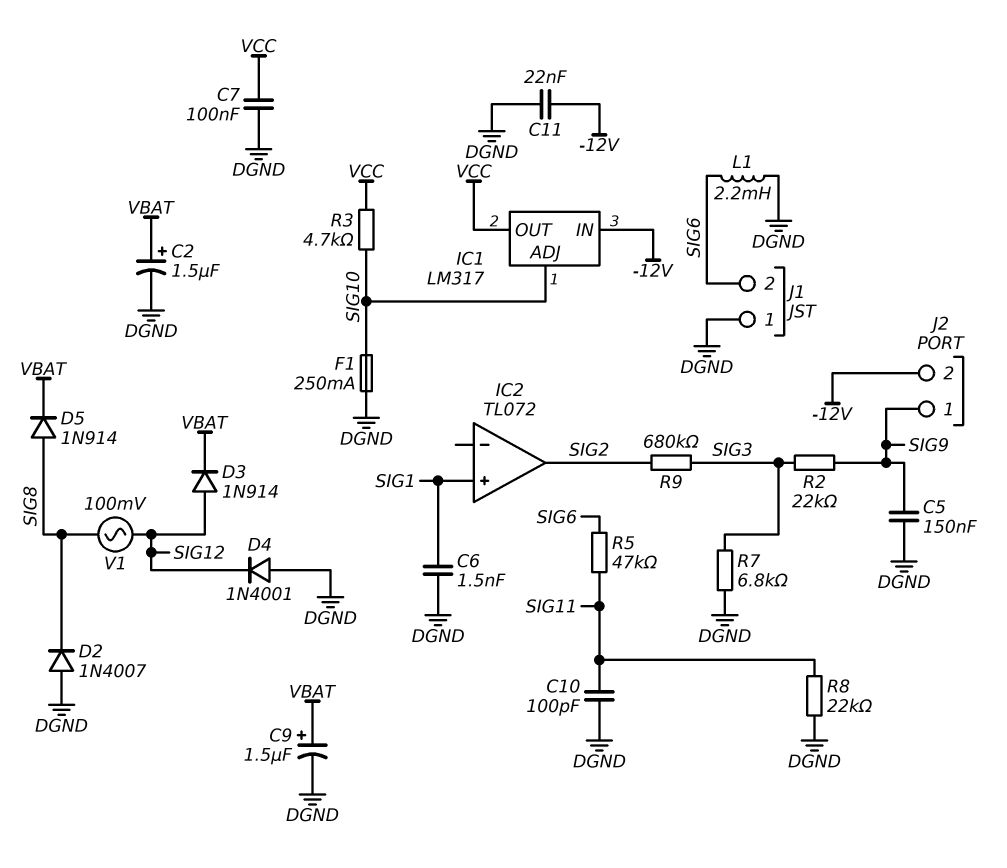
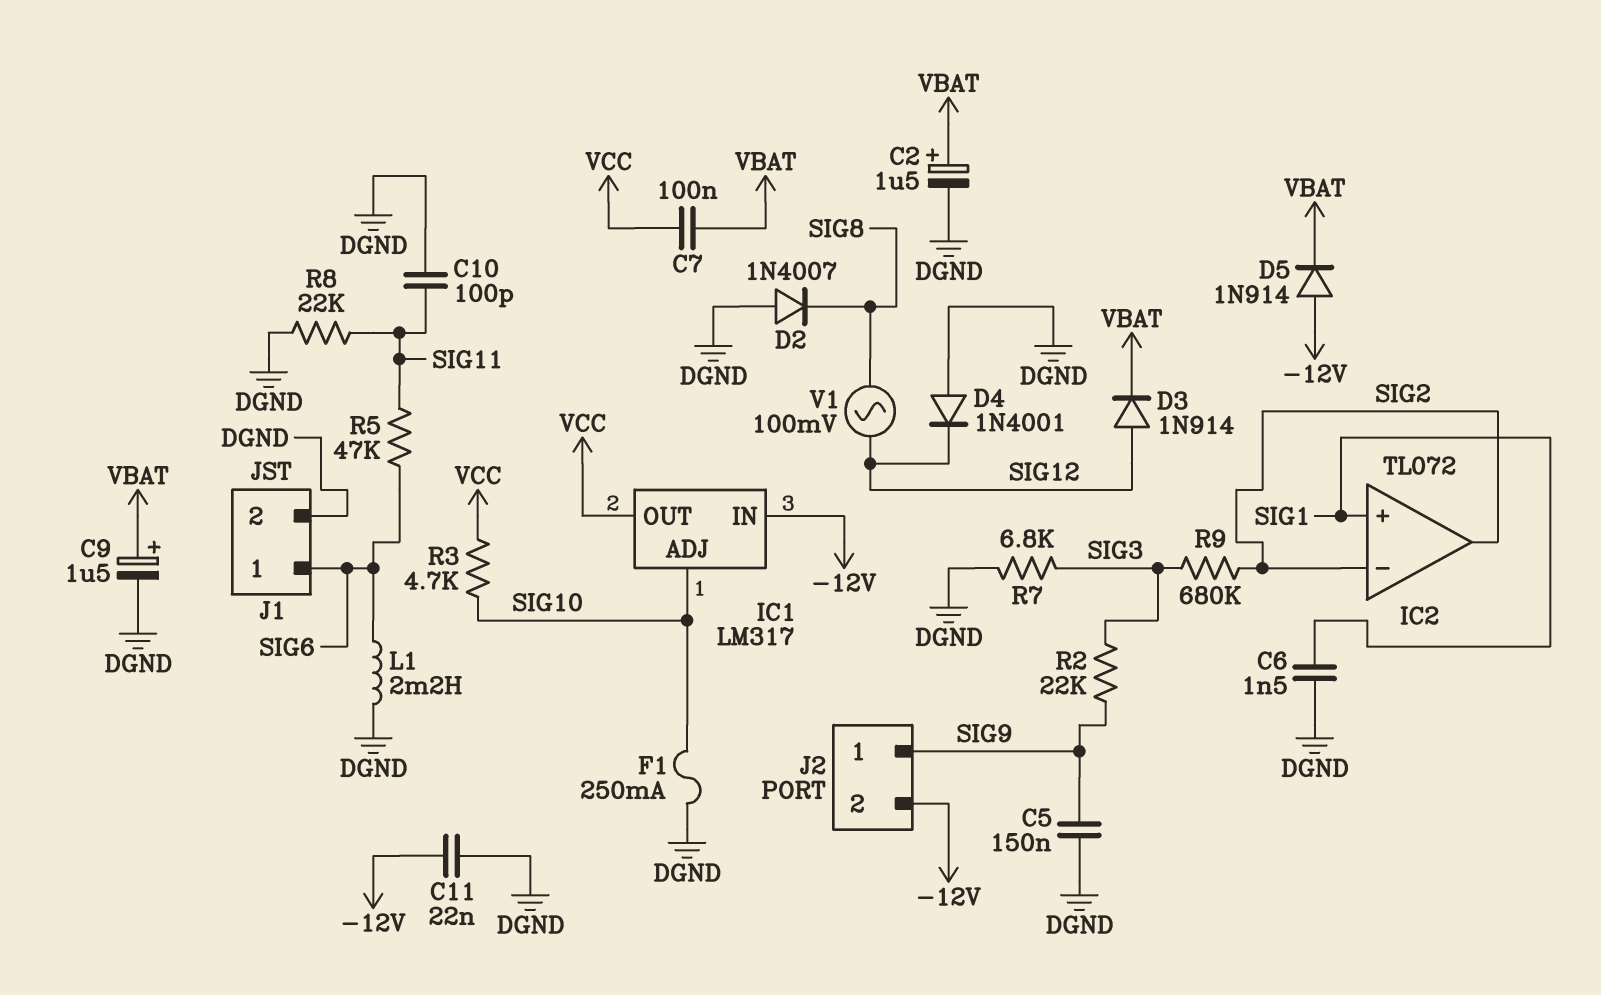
C7: 100nF (DGND, VCC) -> 100nF (VBAT, VCC)
D5: diode 1N914 (A SIG8, K VBAT) -> diode 1N914 (A -12V, K VBAT)
IC2 pin in-: none -> SIG2
J1 pin 1: DGND -> SIG6
J1 pin 2: SIG6 -> DGND

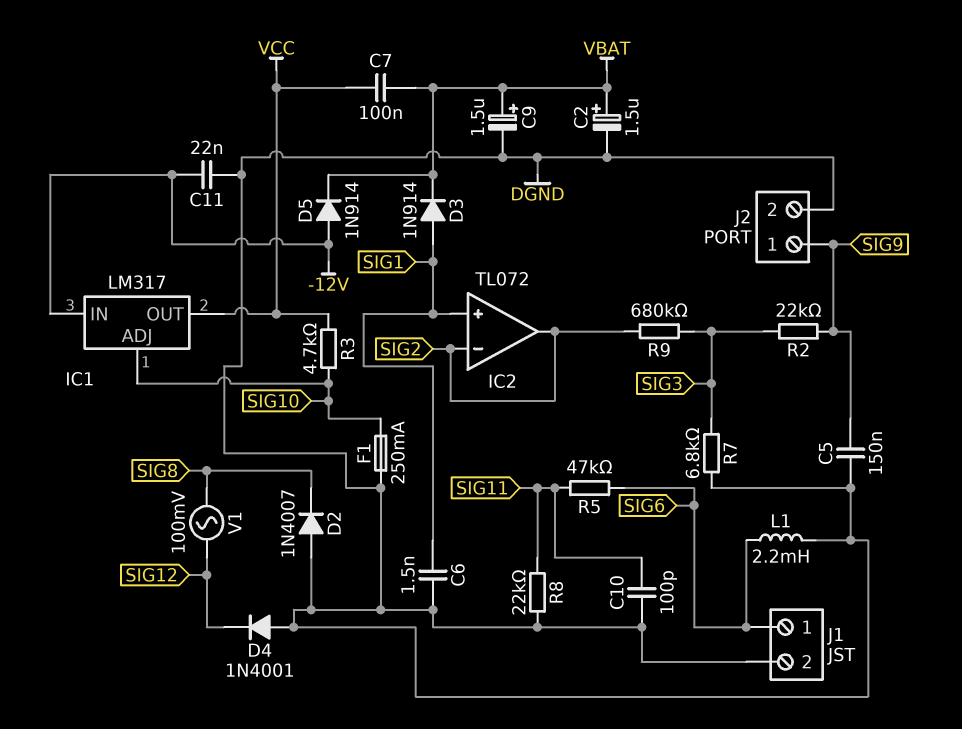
D3: diode 1N914 (A SIG12, K VBAT) -> diode 1N914 (A SIG1, K VBAT)
J2 pin 2: -12V -> DGND

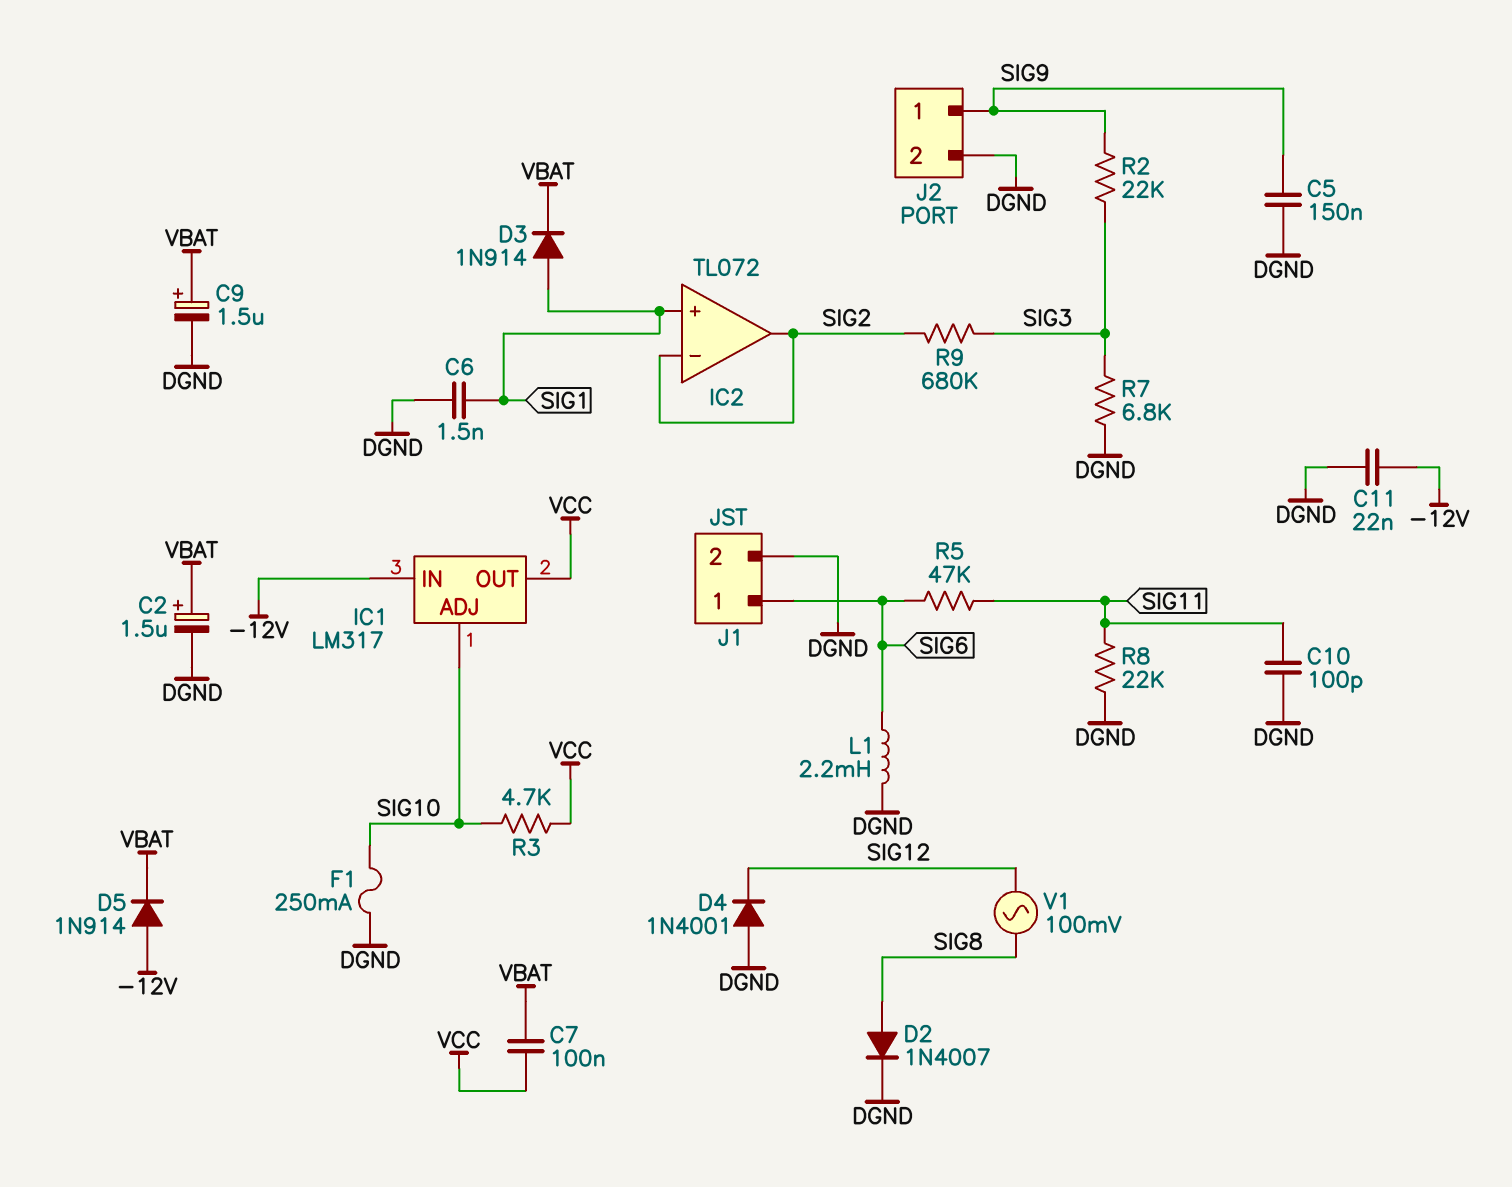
D2: diode 1N4007 (A DGND, K SIG8) -> diode 1N4007 (A SIG8, K DGND)

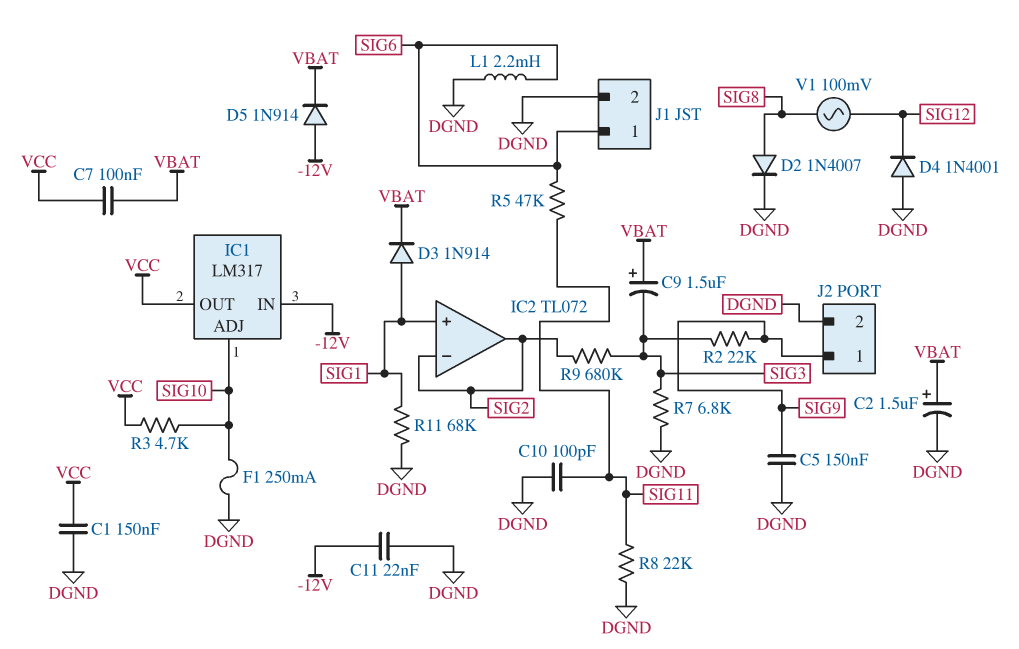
C1: none -> 150nF (DGND, VCC)
C6: 1.5nF (DGND, SIG1) -> none
C9: 1.5uF (plus VBAT, minus DGND) -> 1.5uF (plus VBAT, minus SIG3)
R11: none -> 68k (DGND, SIG1)

